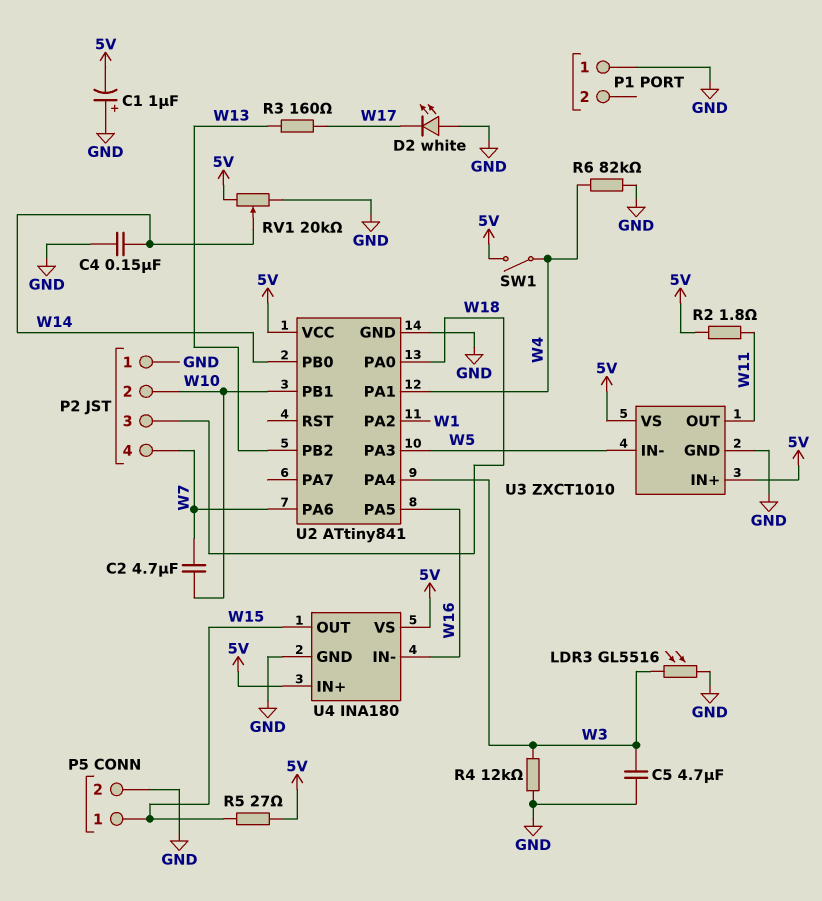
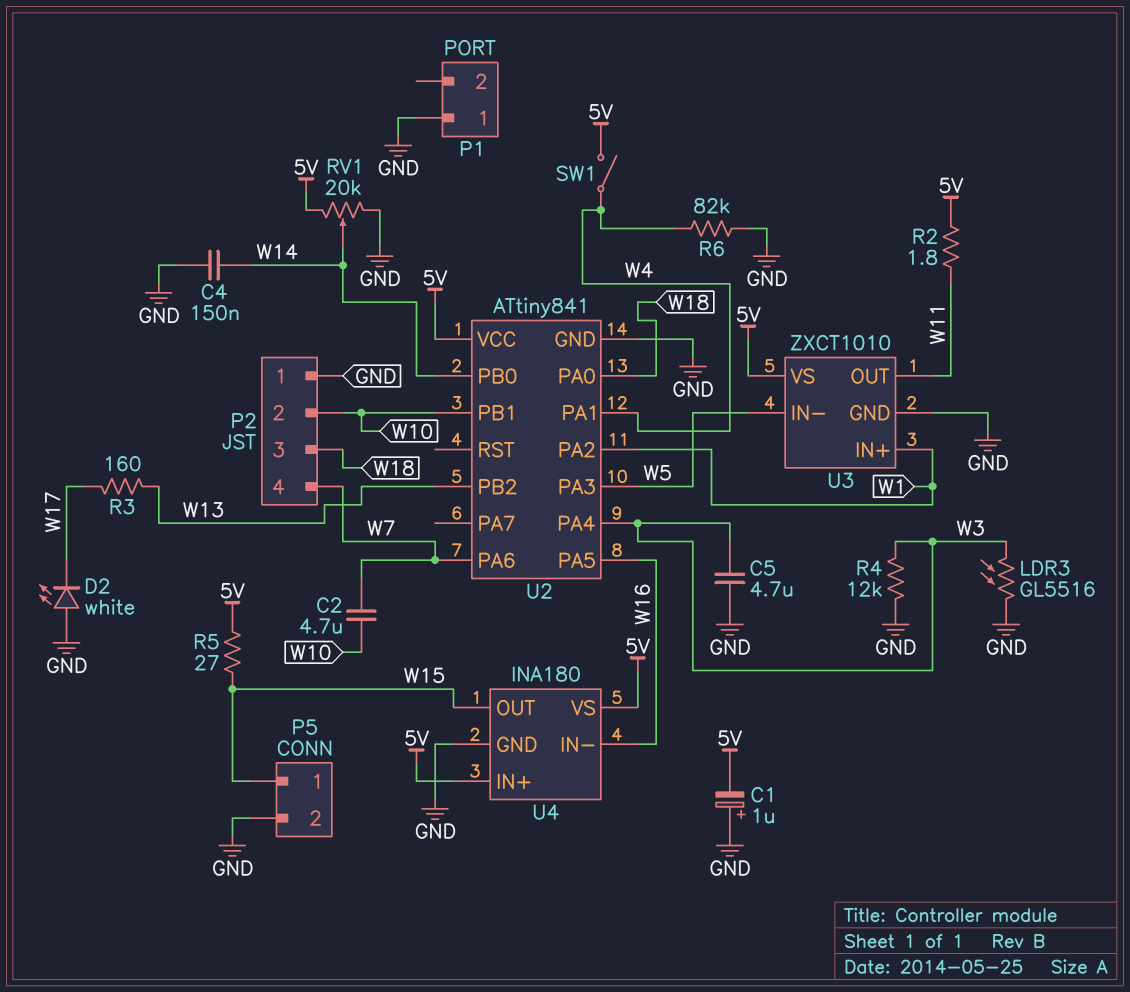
U3 pin IN+: 5V -> W1

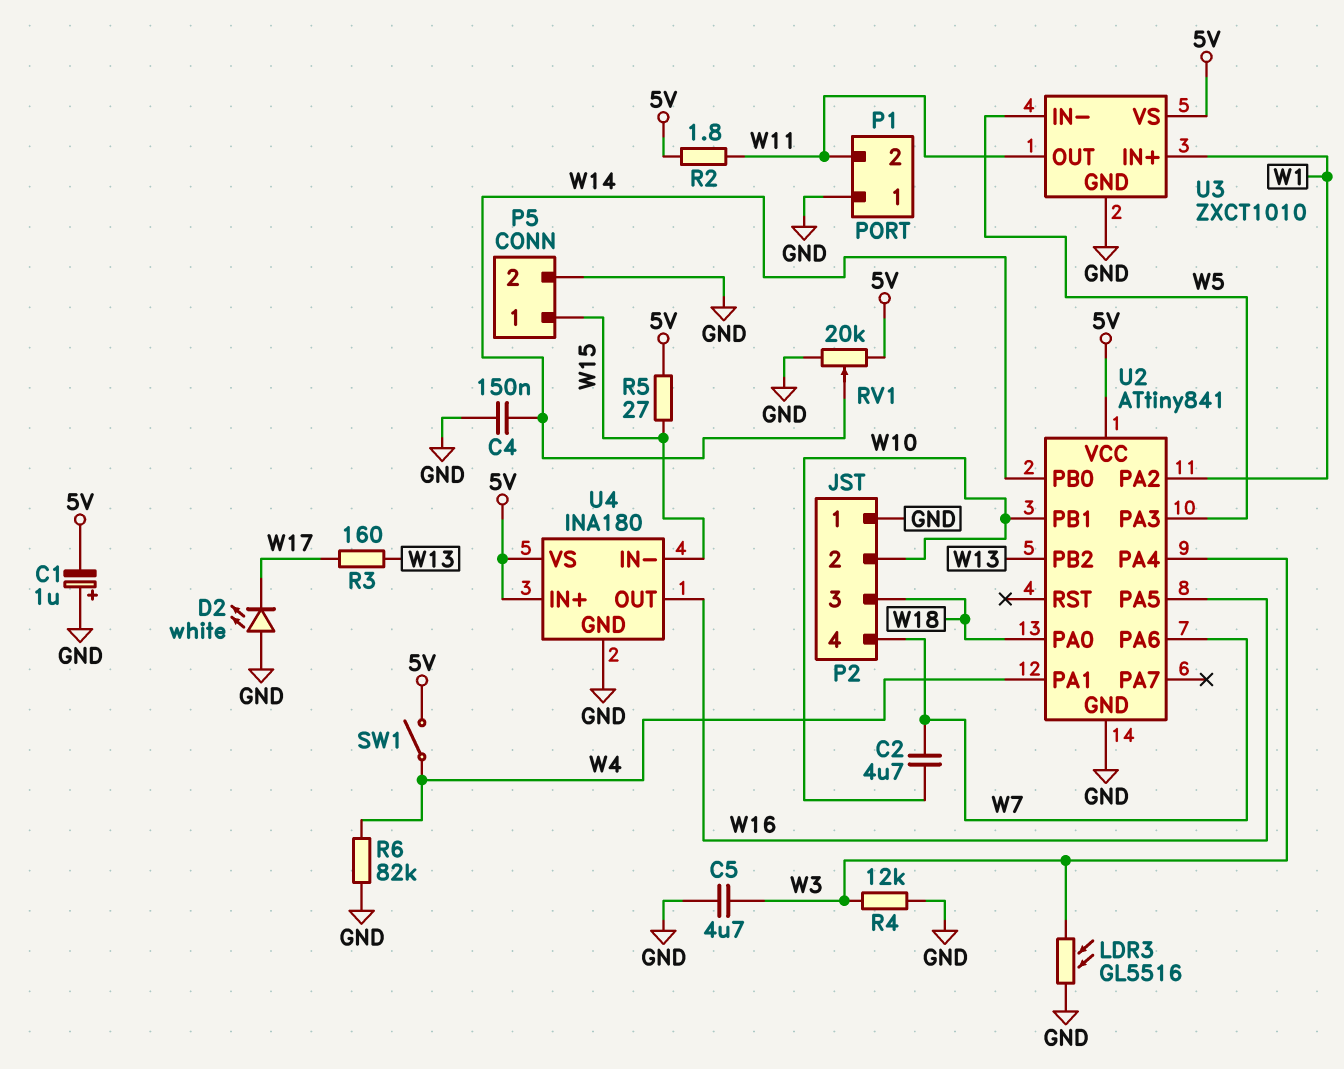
P1 pin 2: none -> W11
U4 pin IN-: W16 -> W15
U4 pin OUT: W15 -> W16

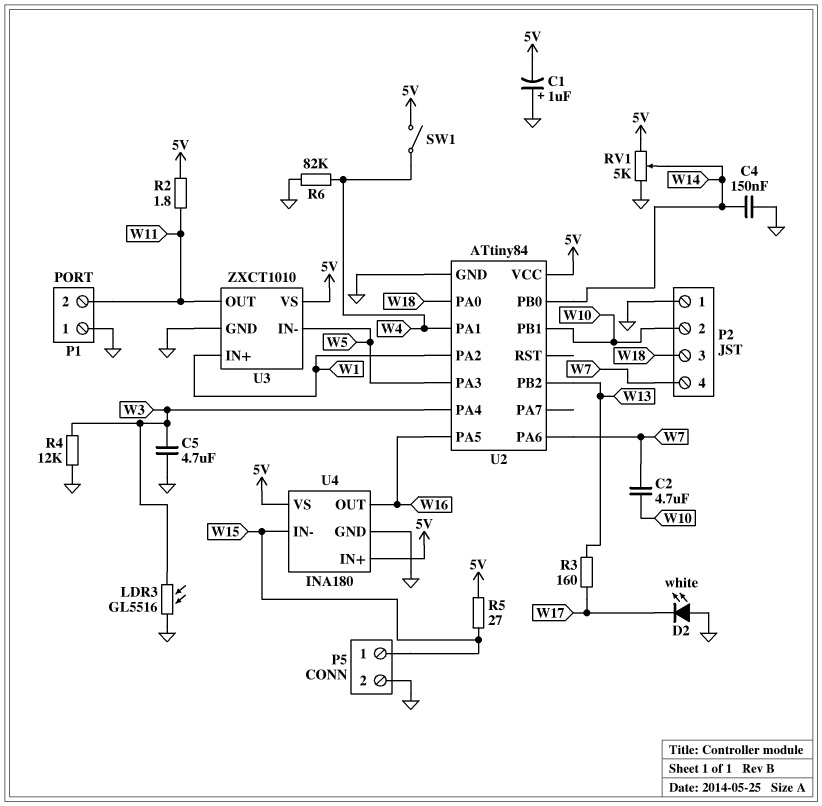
RV1: 20k (5V, GND, wiper W14) -> 5k (5V, GND, wiper W14)
U2: ATtiny841 -> ATtiny84

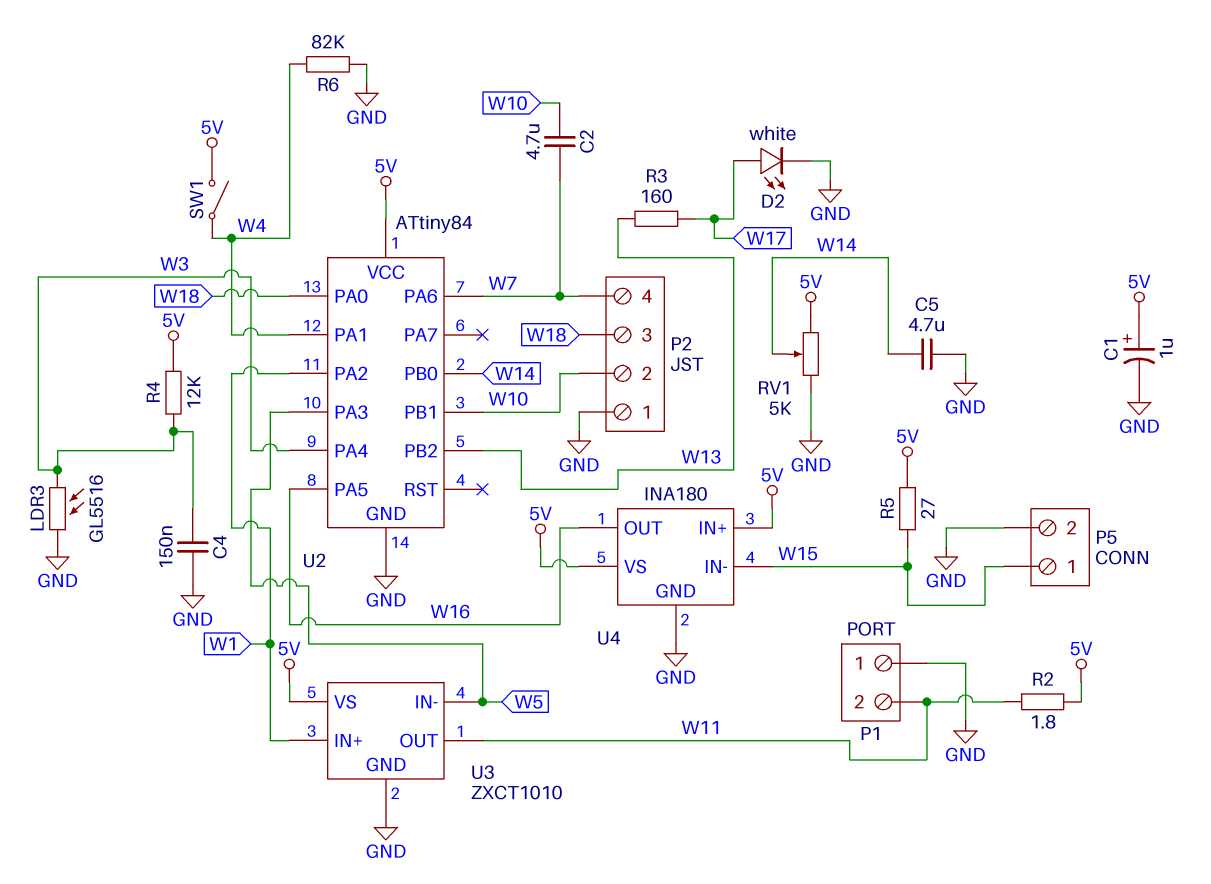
C1: 1uF (plus GND, minus 5V) -> 1uF (plus 5V, minus GND)
C4: 150nF (GND, W14) -> 150nF (GND, W3)
C5: 4.7uF (GND, W3) -> 4.7uF (GND, W14)
D2: LED white (A GND, K W17) -> LED white (A W17, K GND)
R4: 12k (GND, W3) -> 12k (5V, W3)

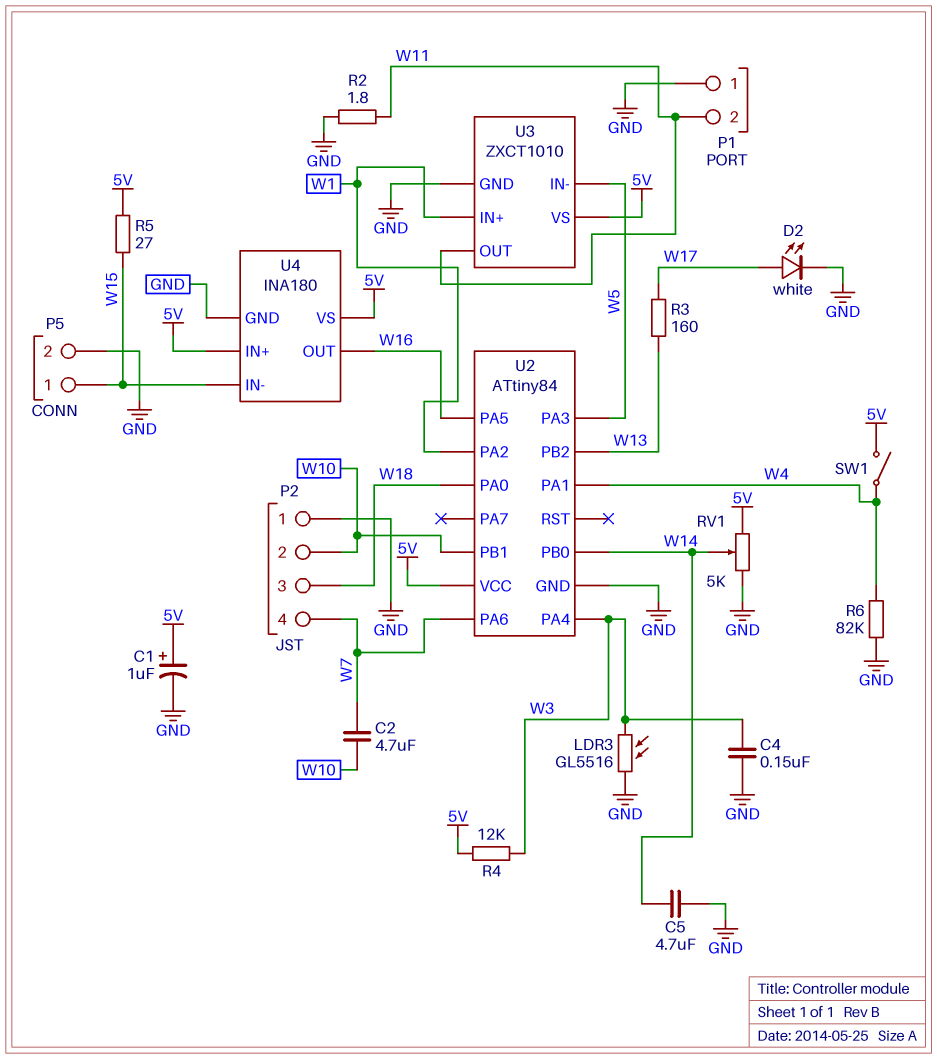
R2: 1.8 (5V, W11) -> 1.8 (GND, W11)

